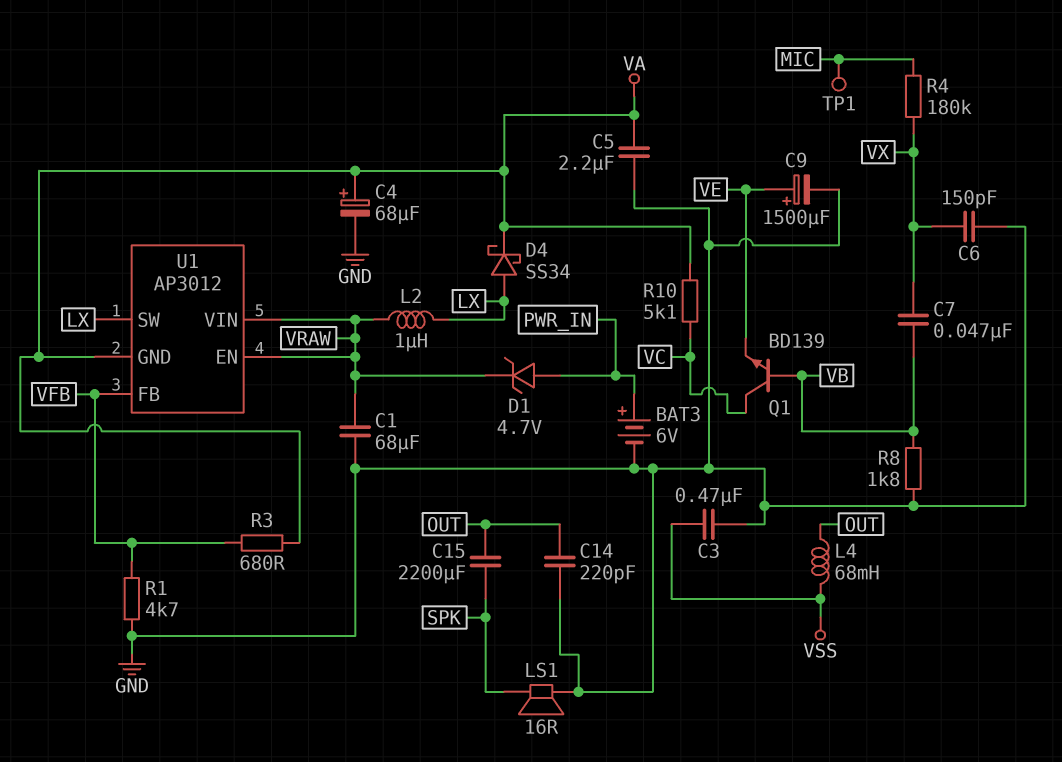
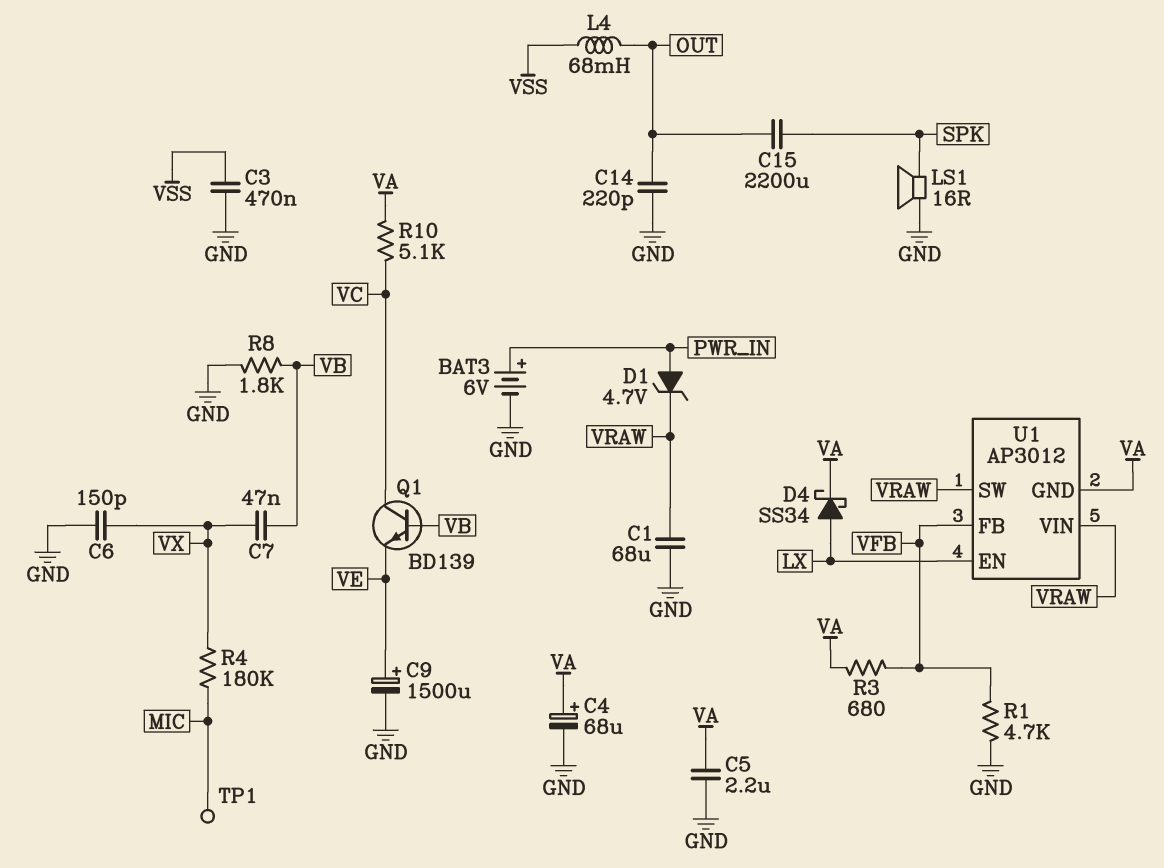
L2: 1uH (LX, VRAW) -> none
U1 pin EN: VRAW -> LX
U1 pin SW: LX -> VRAW

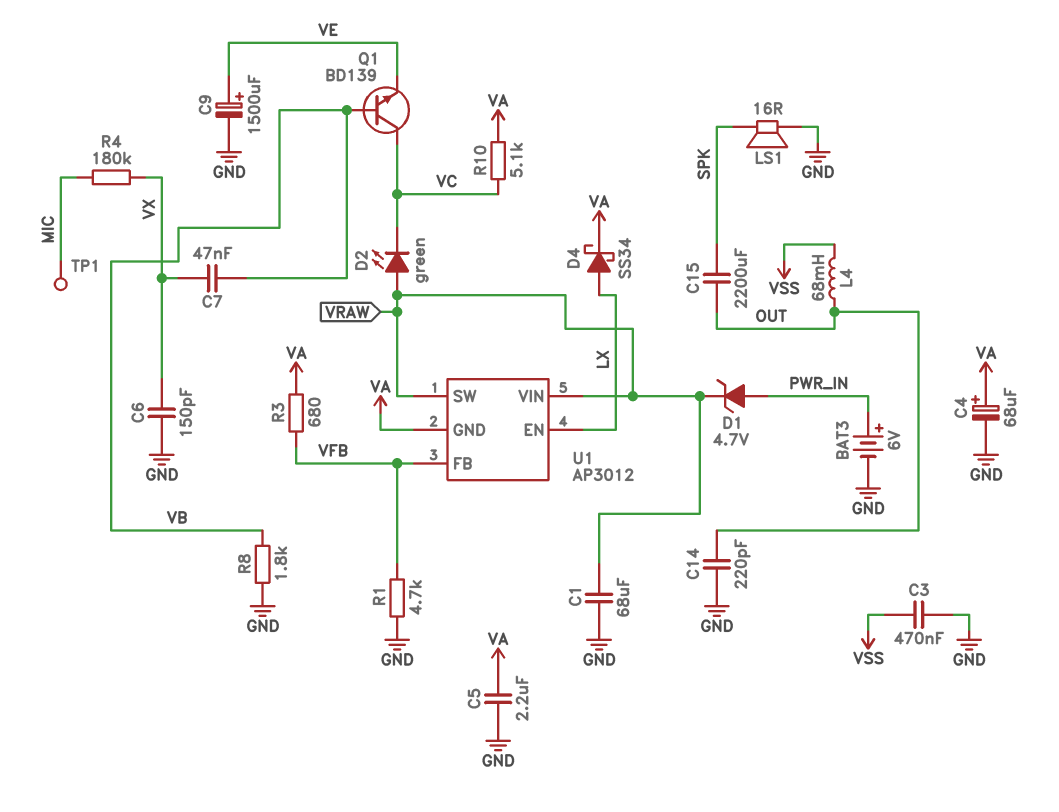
D2: none -> LED green (A VRAW, K VC)

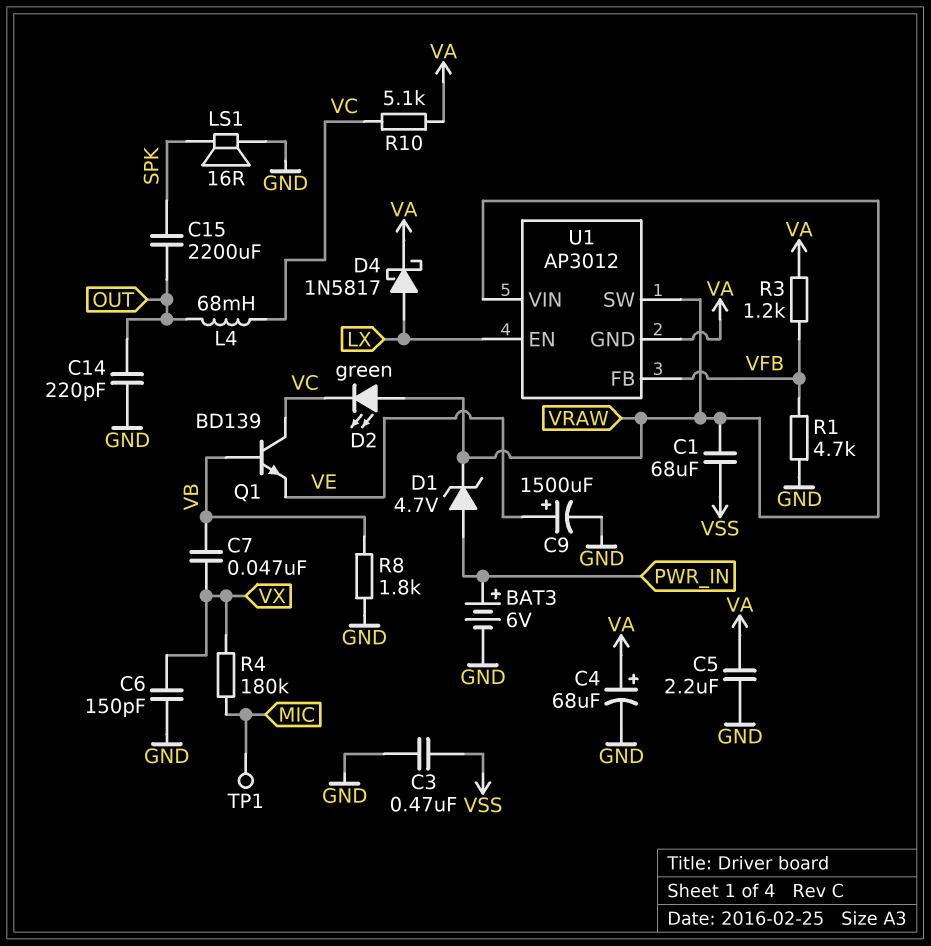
C1: 68uF (GND, VRAW) -> 68uF (VRAW, VSS)
D4: schottky SS34 (A LX, K VA) -> schottky 1N5817 (A LX, K VA)
L4: 68mH (OUT, VSS) -> 68mH (OUT, VC)
R3: 680 (VA, VFB) -> 1.2k (VA, VFB)

